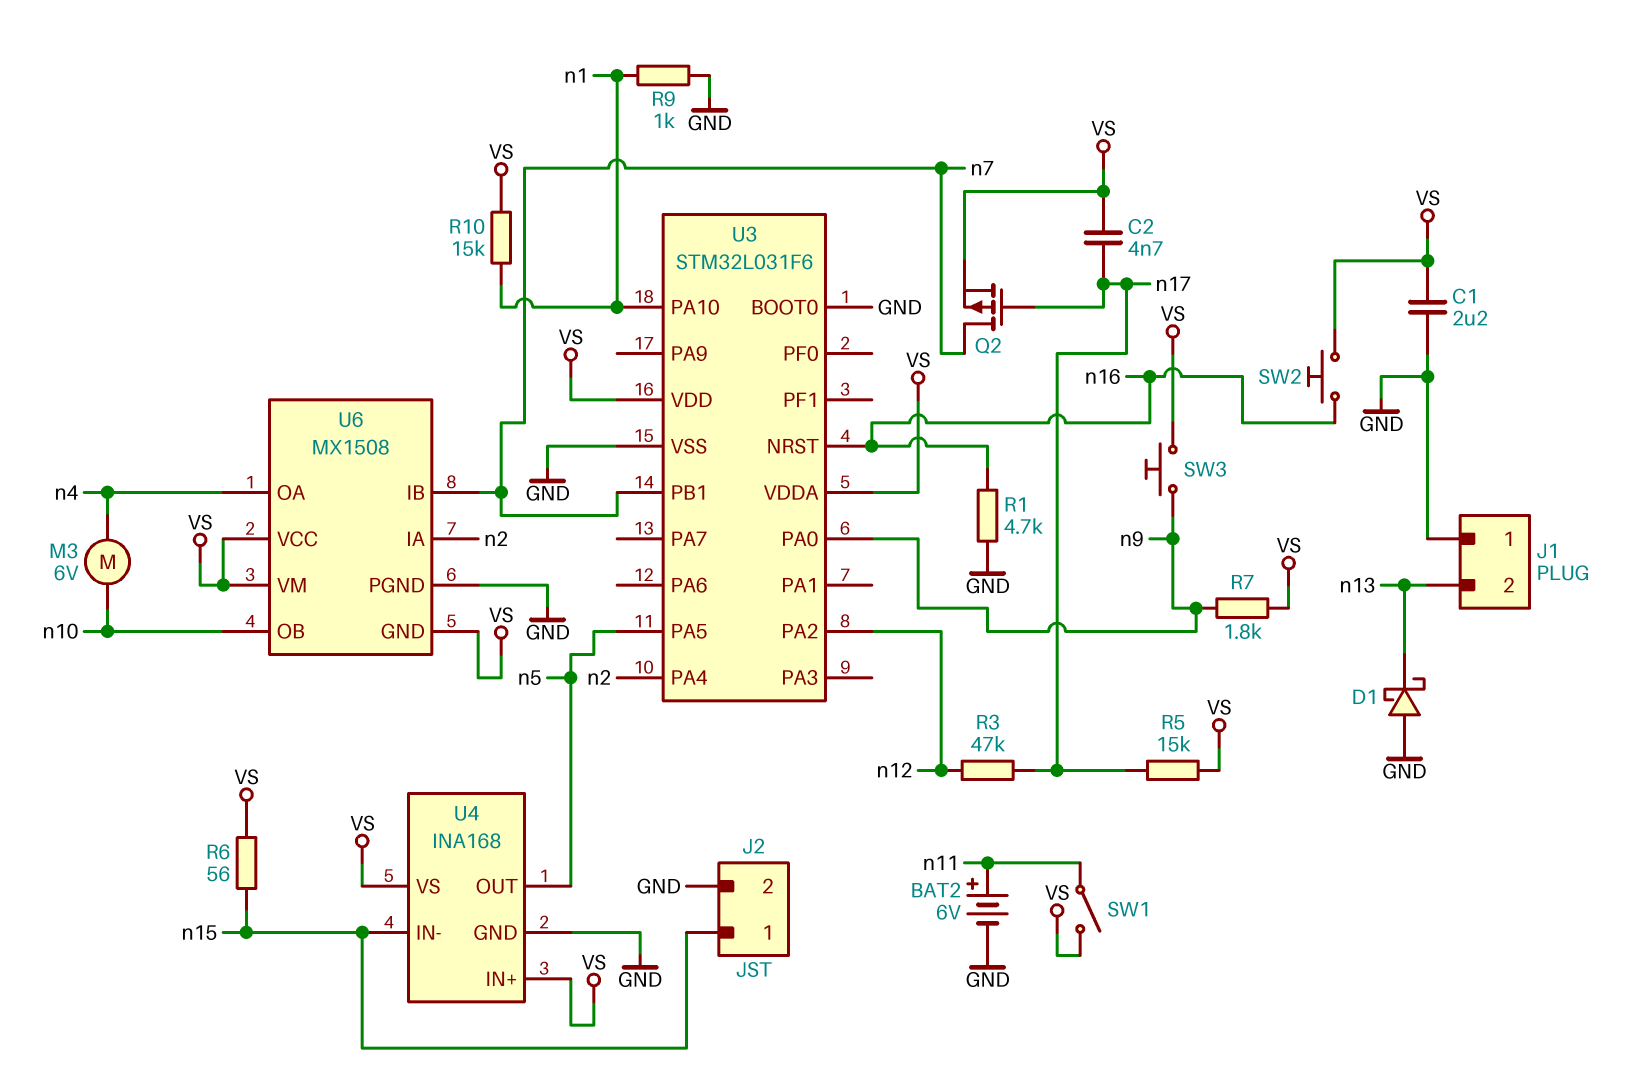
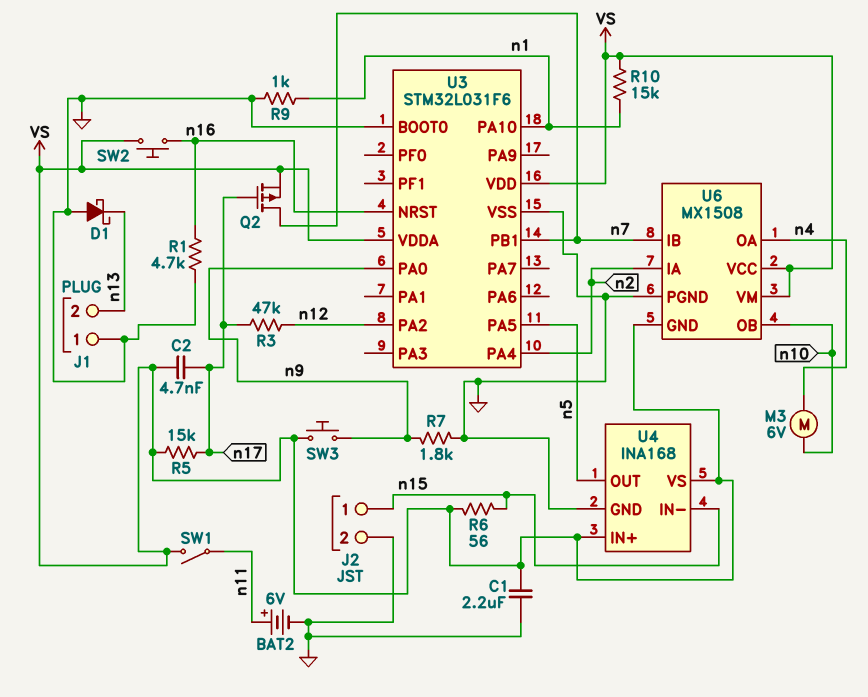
R7: 1.8k (VS, n9) -> 1.8k (GND, n9)

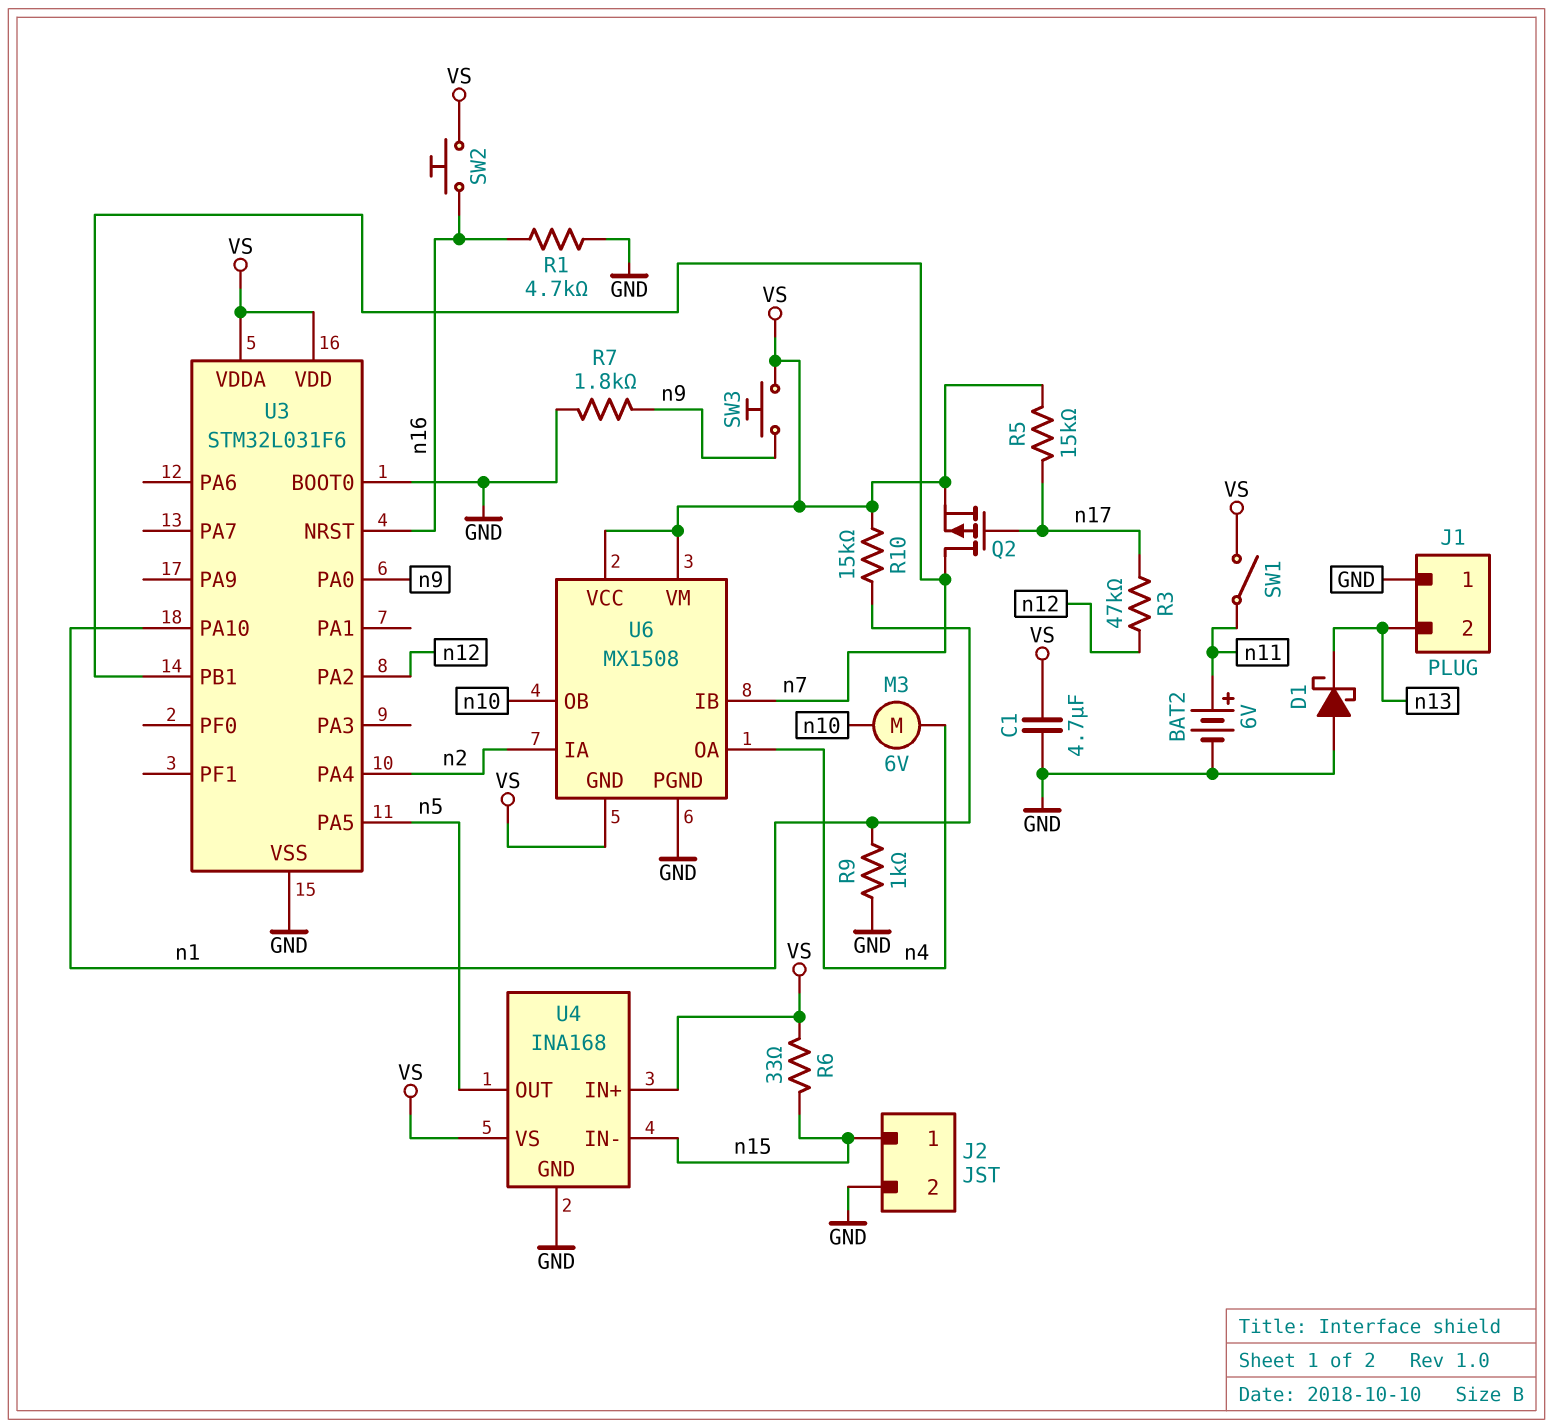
C1: 2.2uF (GND, VS) -> 4.7uF (GND, VS)
C2: 4.7nF (VS, n17) -> none
R6: 56 (VS, n15) -> 33 (VS, n15)

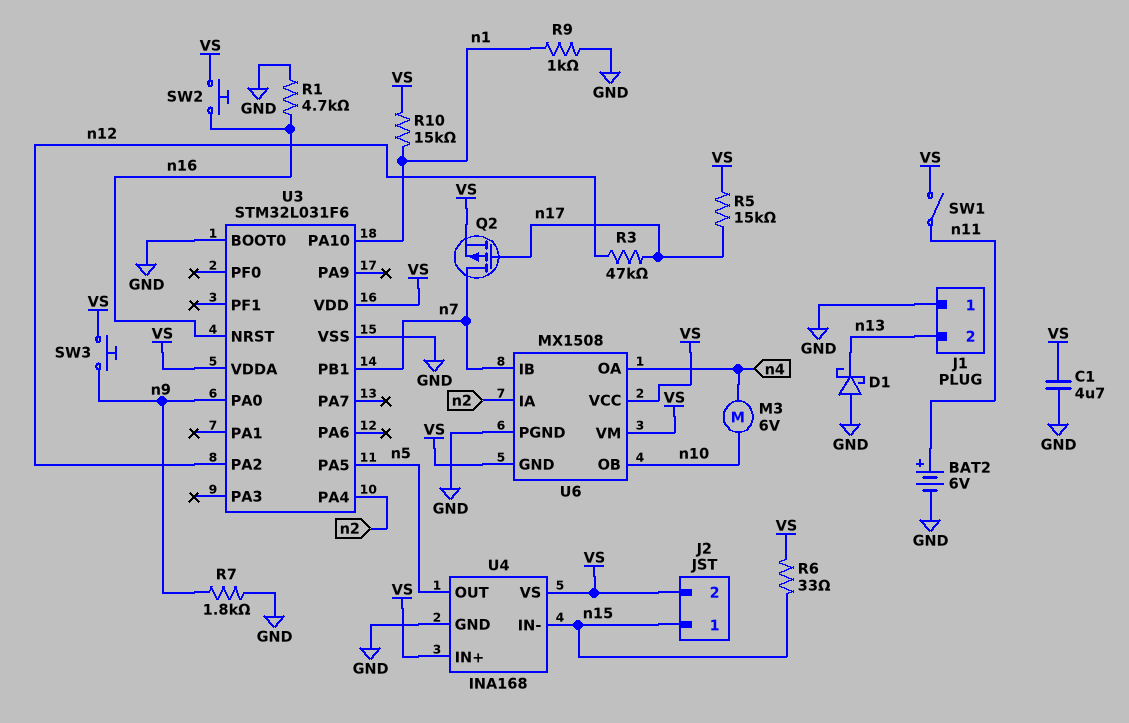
J2 pin 2: GND -> VS

